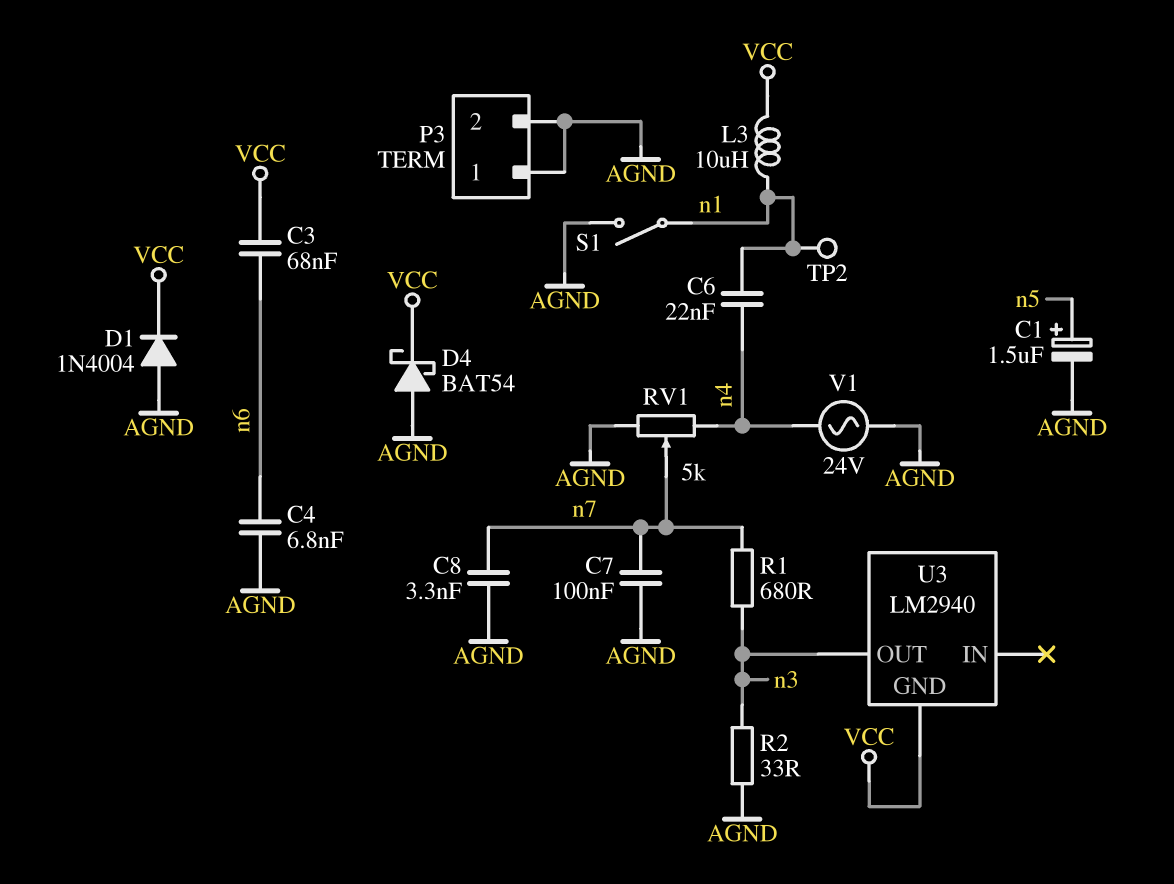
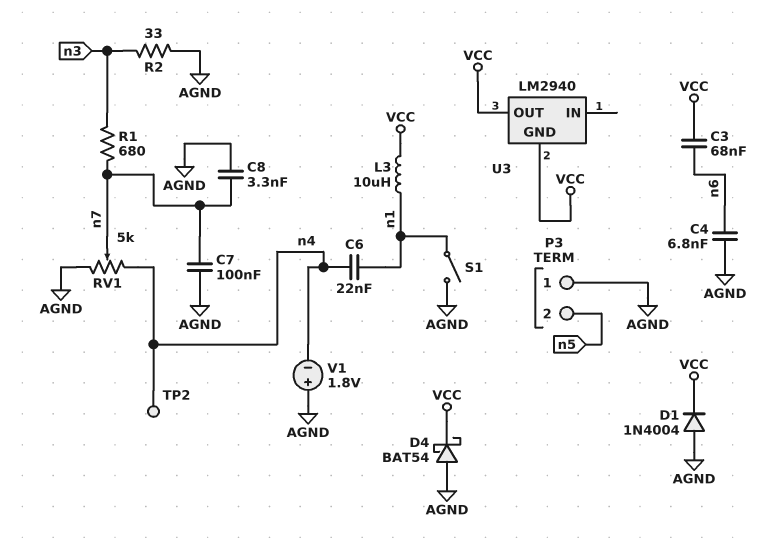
C1: 1.5uF (plus n5, minus AGND) -> none
P3 pin 2: AGND -> n5
TP2: test point (n1) -> test point (n4)
U3 pin OUT: n3 -> VCC
V1: AC 24V (AGND, n4) -> 1.8V (plus AGND, minus n4)

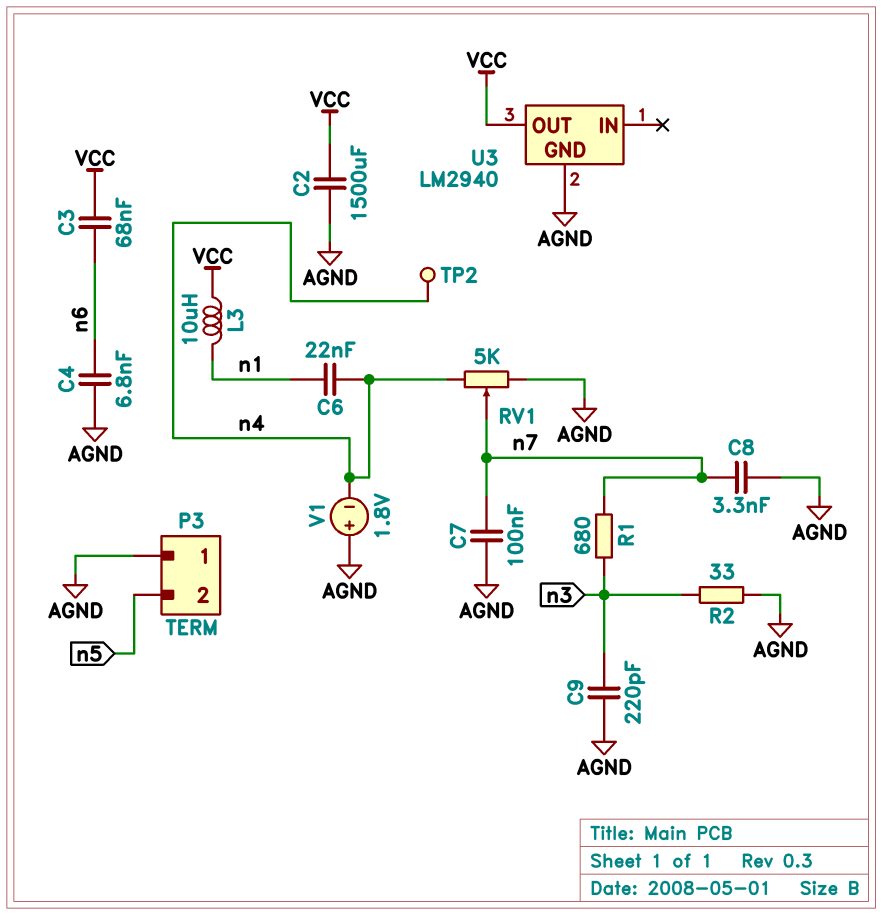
C2: none -> 1500uF (AGND, VCC)
C9: none -> 220pF (AGND, n3)
D1: diode 1N4004 (A AGND, K VCC) -> none
D4: schottky BAT54 (A AGND, K VCC) -> none
S1: switch (AGND, n1) -> none
U3 pin GND: VCC -> AGND

